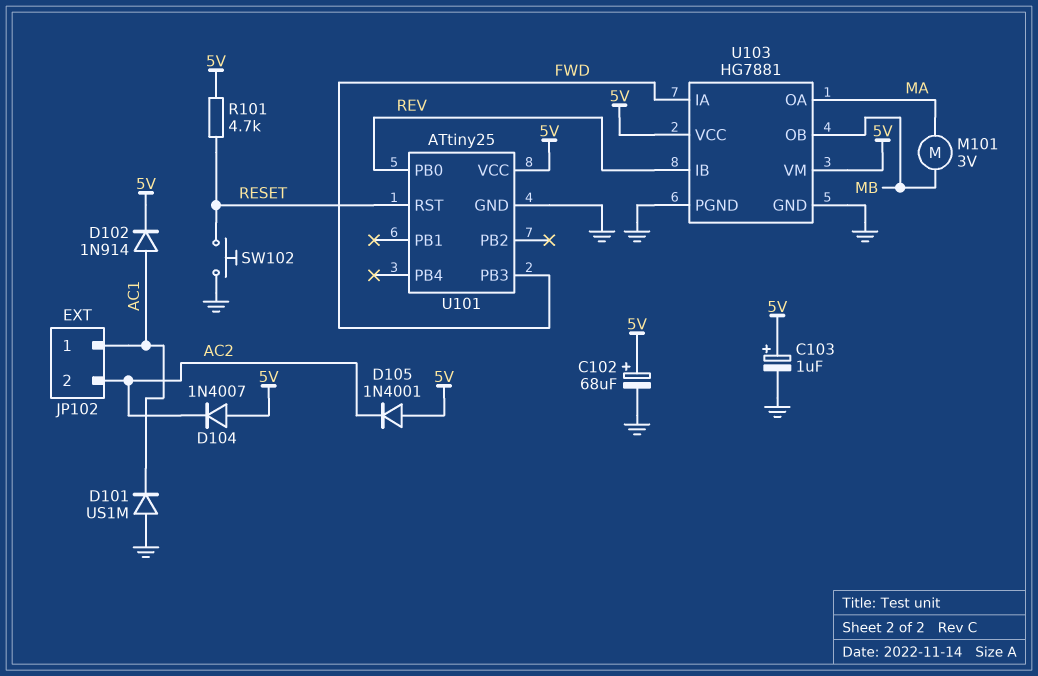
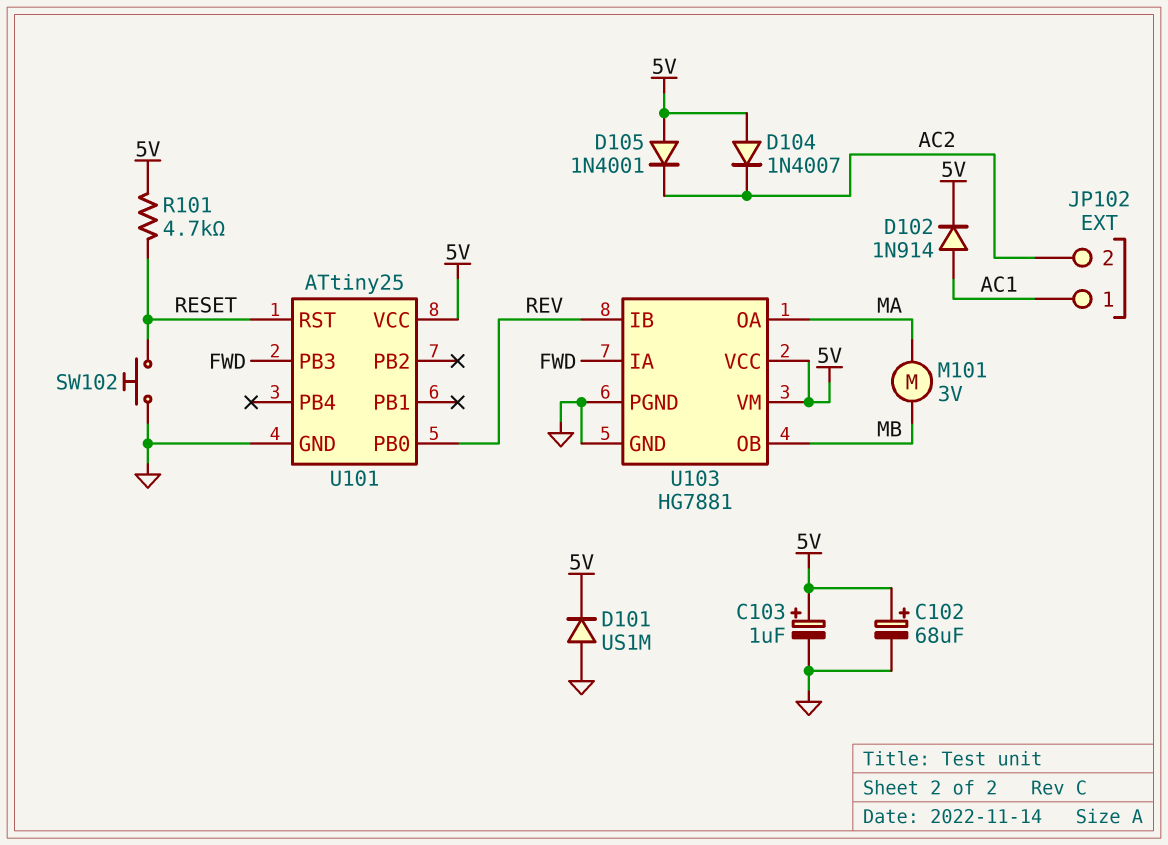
D101: diode US1M (A GND, K AC1) -> diode US1M (A GND, K 5V)

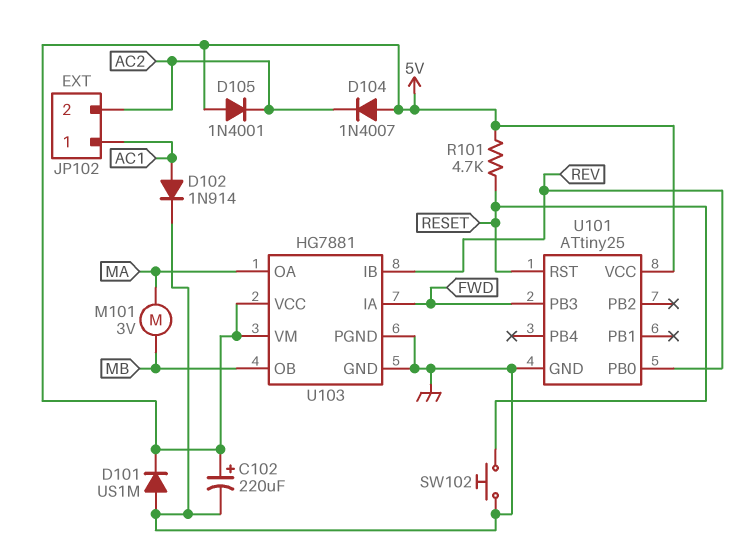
C102: 68uF (plus 5V, minus GND) -> 220uF (plus 5V, minus GND)
C103: 1uF (plus 5V, minus GND) -> none
D102: diode 1N914 (A AC1, K 5V) -> diode 1N914 (A AC1, K GND)

